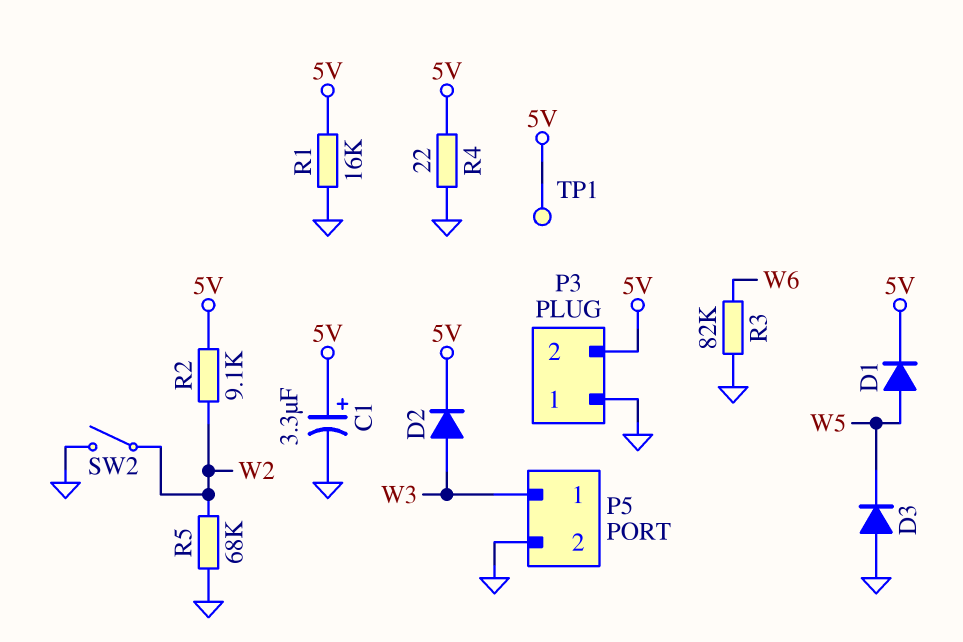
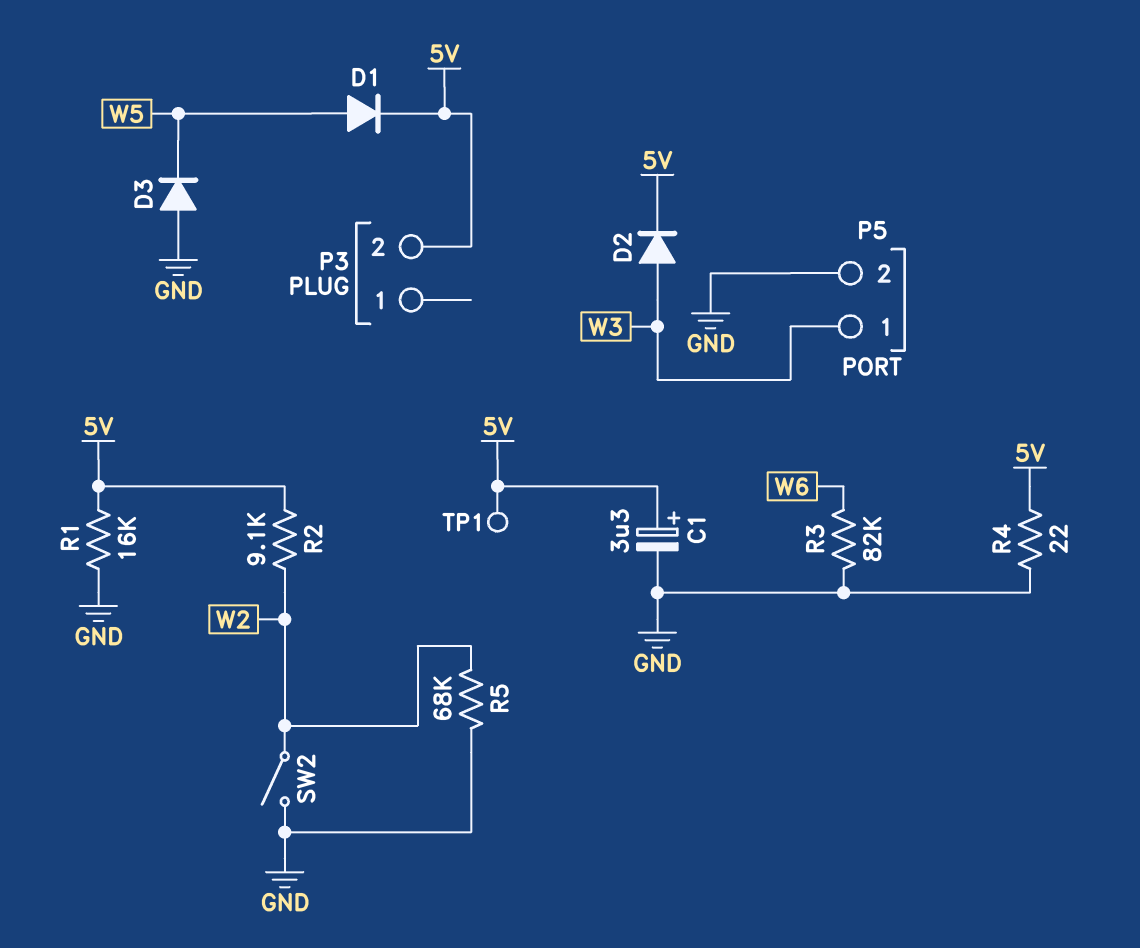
P3 pin 1: GND -> none

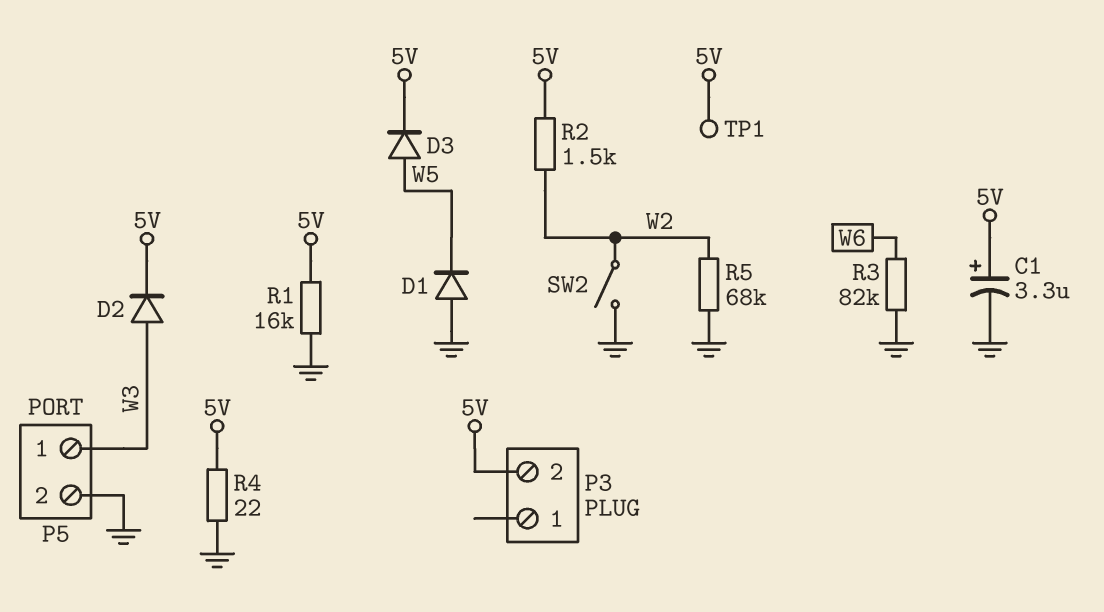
D1: diode (A W5, K 5V) -> diode (A GND, K W5)
D3: diode (A GND, K W5) -> diode (A W5, K 5V)
R2: 9.1k (5V, W2) -> 1.5k (5V, W2)

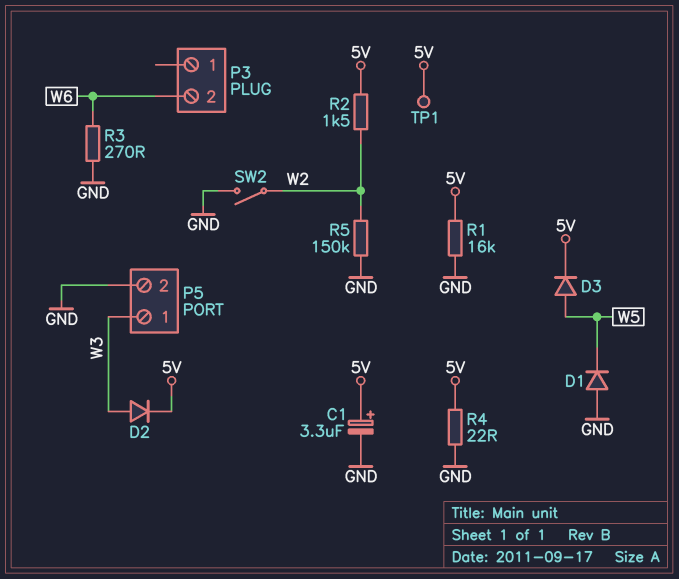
P3 pin 2: 5V -> W6
R3: 82k (GND, W6) -> 270 (GND, W6)
R5: 68k (GND, W2) -> 150k (GND, W2)

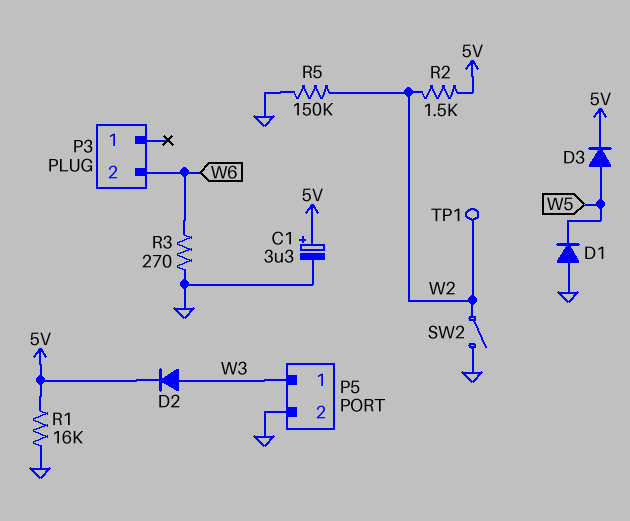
R4: 22 (5V, GND) -> none
TP1: test point (5V) -> test point (W2)

